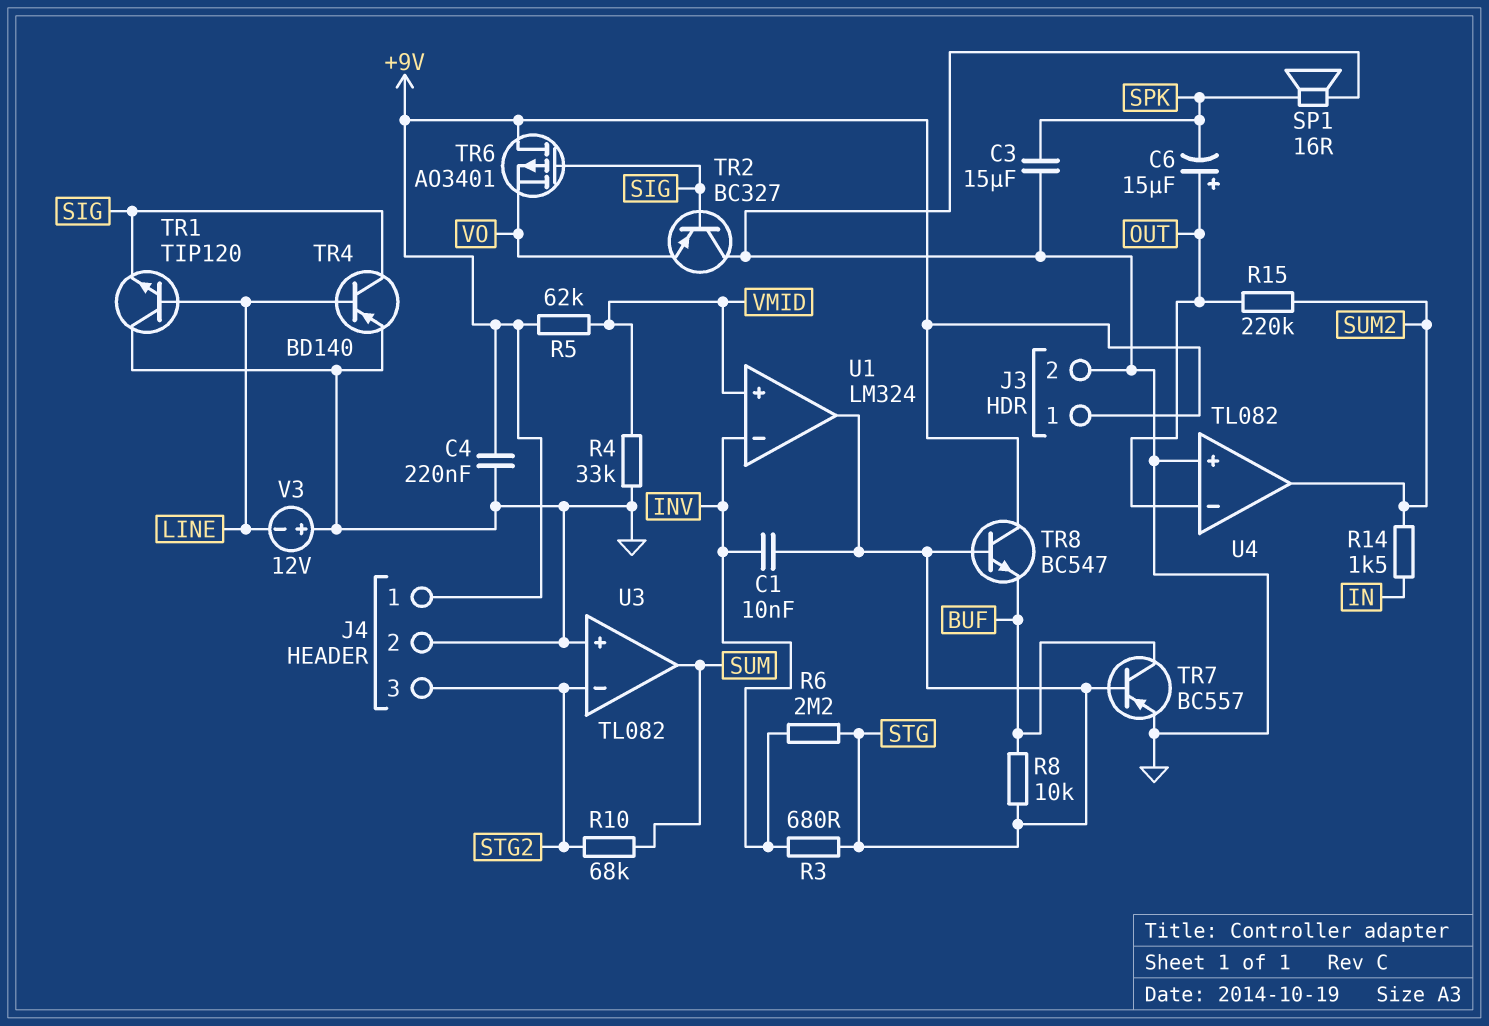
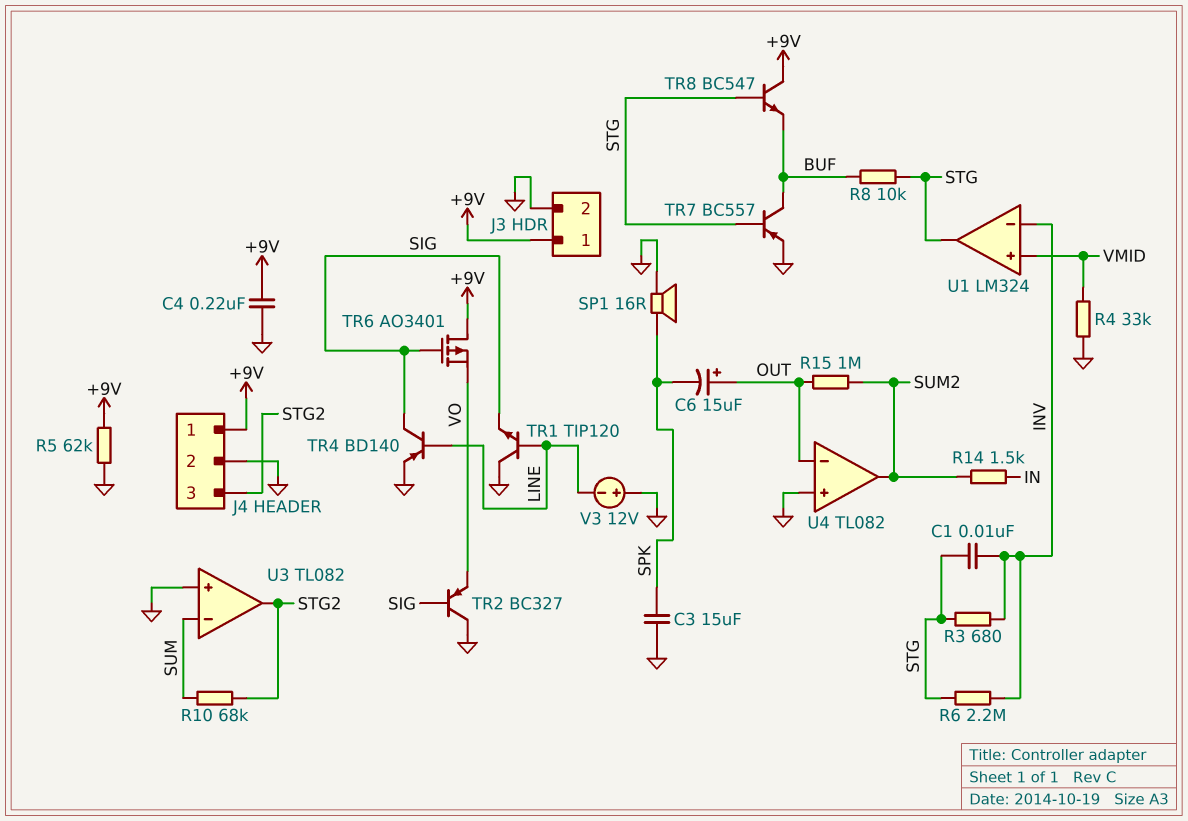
R5: 62k (+9V, VMID) -> 62k (+9V, GND)
R15: 220k (OUT, SUM2) -> 1M (OUT, SUM2)
U3 pin in-: STG2 -> SUM
U3 pin out: SUM -> STG2

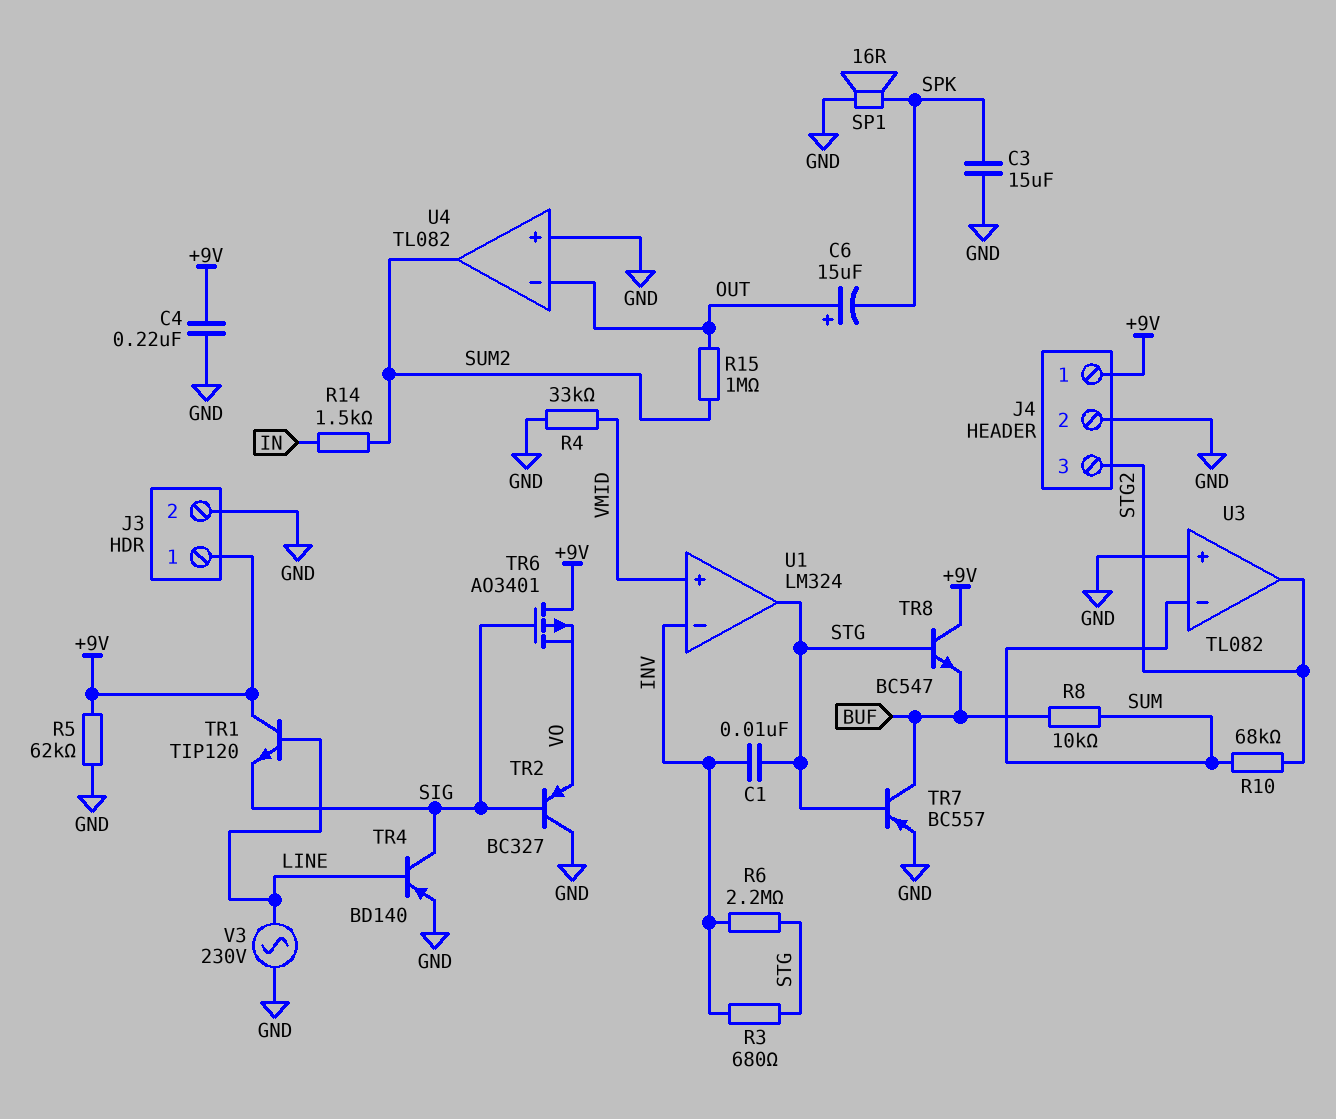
R8: 10k (BUF, STG) -> 10k (BUF, SUM)
TR1: NPN TIP120 (B LINE, C GND, E SIG) -> NPN TIP120 (B LINE, C +9V, E SIG)
V3: 12V (plus GND, minus LINE) -> AC 230V (GND, LINE)

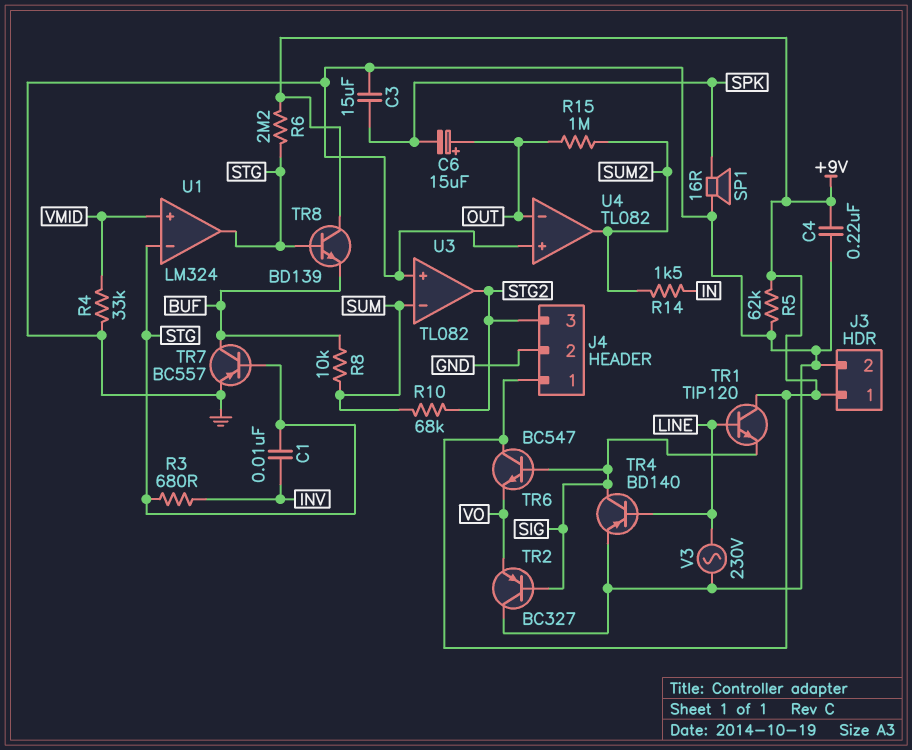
R6: 2.2M (INV, STG) -> 2.2M (+9V, STG)
TR6: PMOS AO3401 (G SIG, D +9V, S VO) -> NPN BC547 (B SIG, C +9V, E VO)
TR8: NPN BC547 (B STG, C +9V, E BUF) -> NPN BD139 (B STG, C +9V, E BUF)
U1 pin in-: INV -> STG

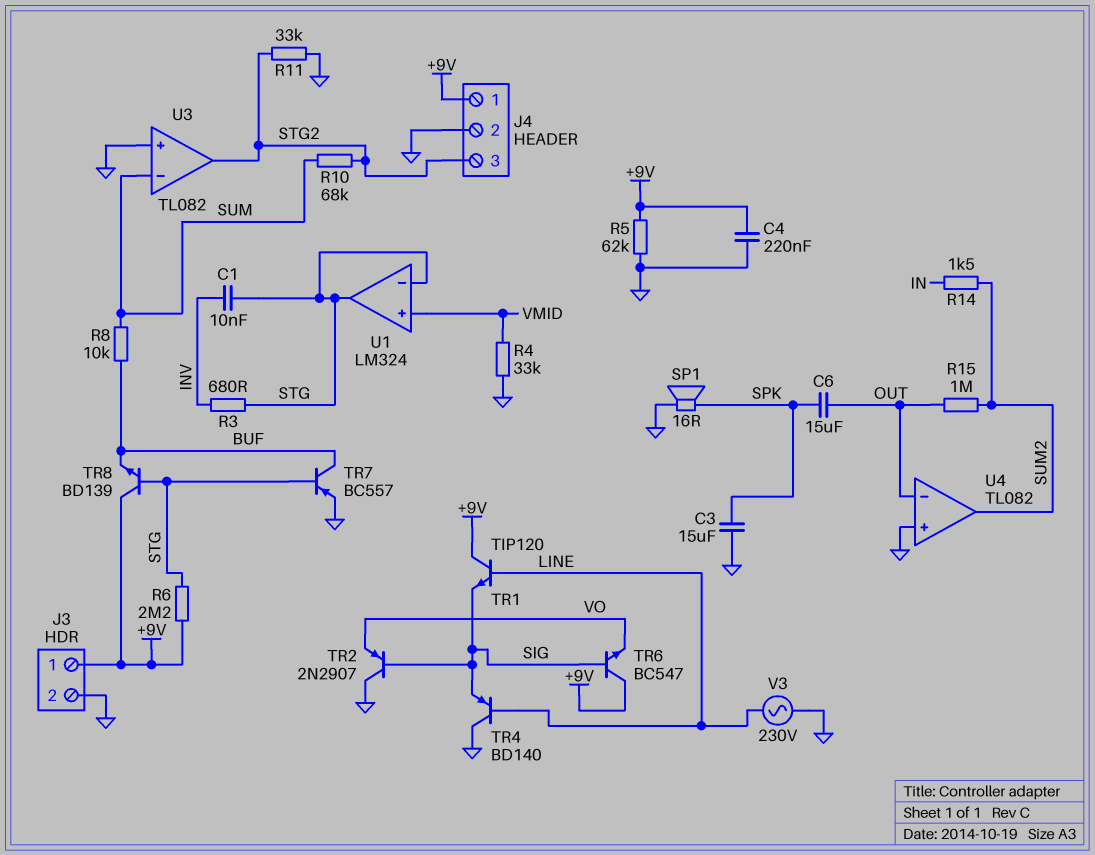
C6: 15uF (plus OUT, minus SPK) -> 15uF (OUT, SPK)
R11: none -> 33k (GND, STG2)
TR2: PNP BC327 (B SIG, C GND, E VO) -> PNP 2N2907 (B SIG, C GND, E VO)
TR4: PNP BD140 (B LINE, C SIG, E GND) -> PNP BD140 (B LINE, C GND, E SIG)

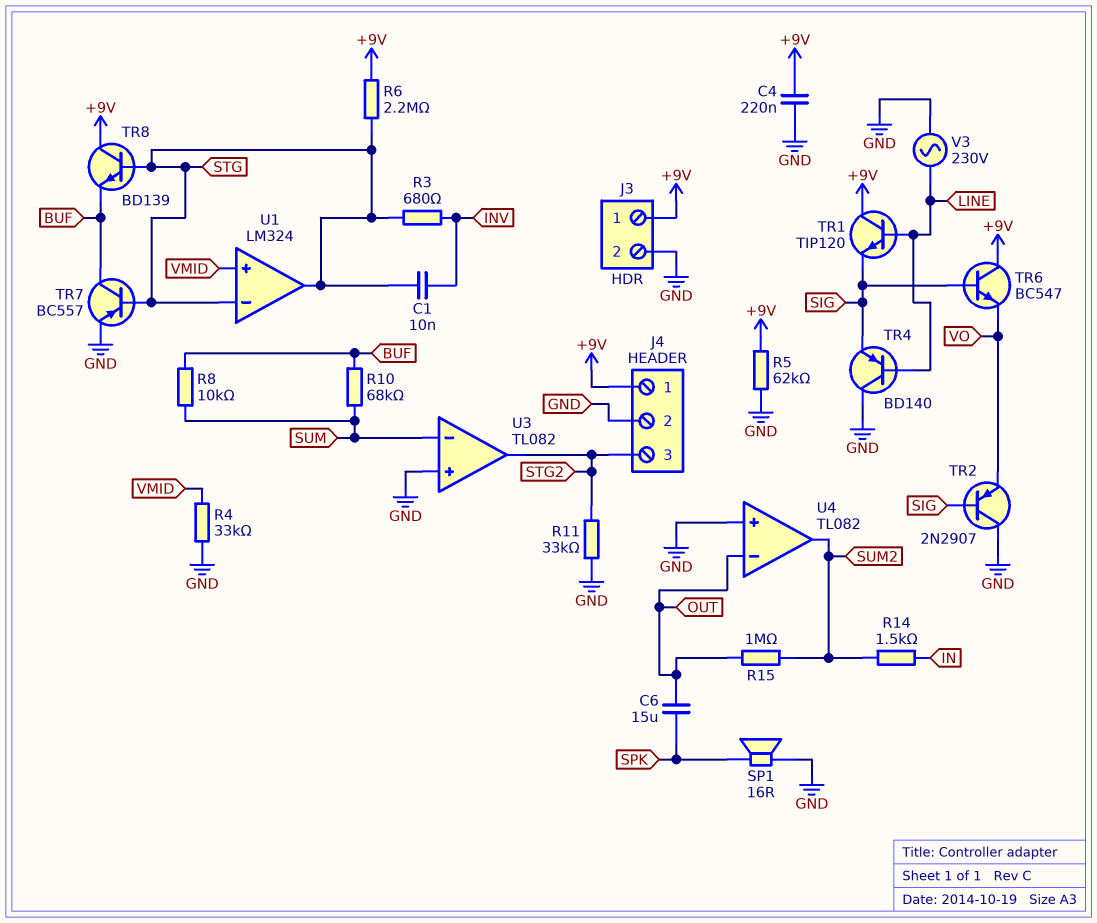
C3: 15uF (GND, SPK) -> none
R10: 68k (STG2, SUM) -> 68k (BUF, SUM)

